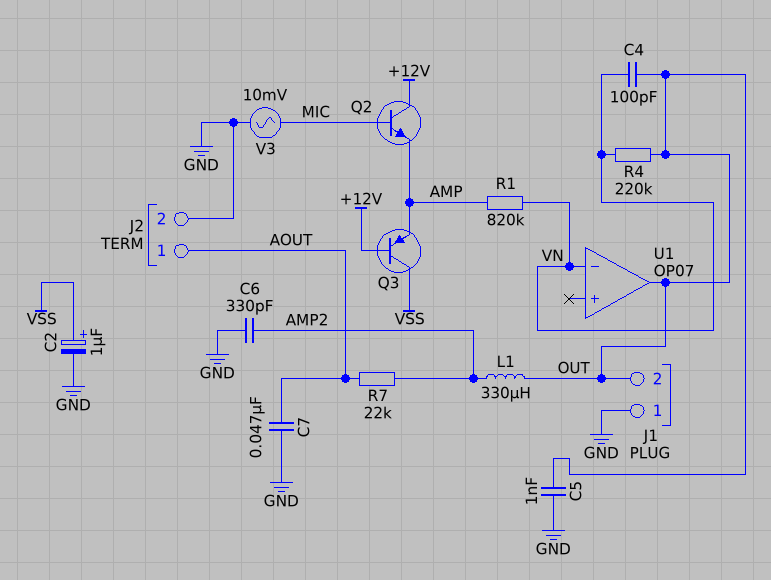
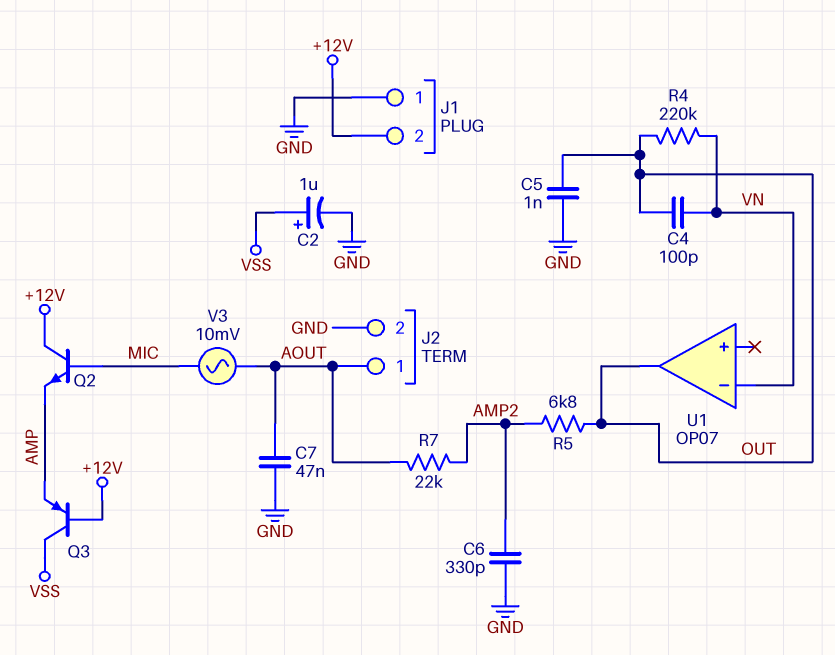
J1 pin 2: OUT -> +12V
L1: 330uH (AMP2, OUT) -> none
R1: 820k (AMP, VN) -> none
R5: none -> 6.8k (AMP2, OUT)
V3: AC 10mV (GND, MIC) -> AC 10mV (AOUT, MIC)

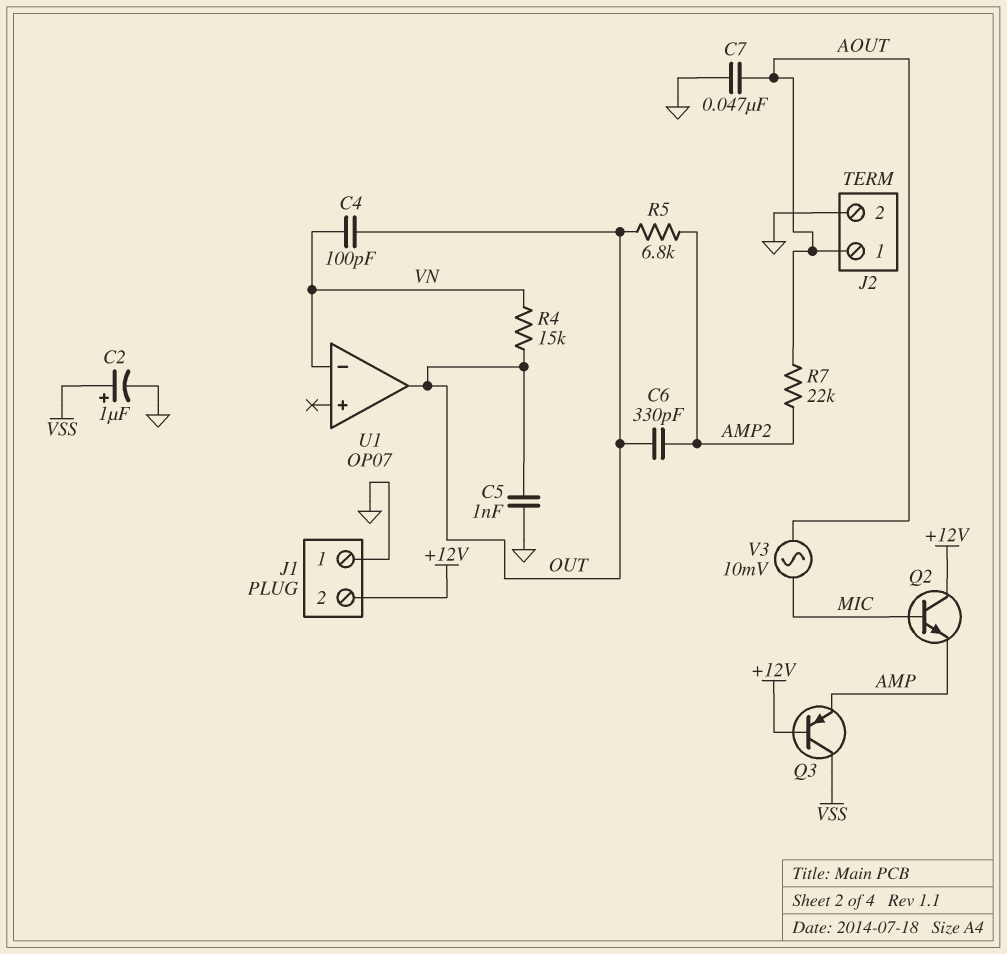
C6: 330pF (AMP2, GND) -> 330pF (AMP2, OUT)
R4: 220k (OUT, VN) -> 15k (OUT, VN)

